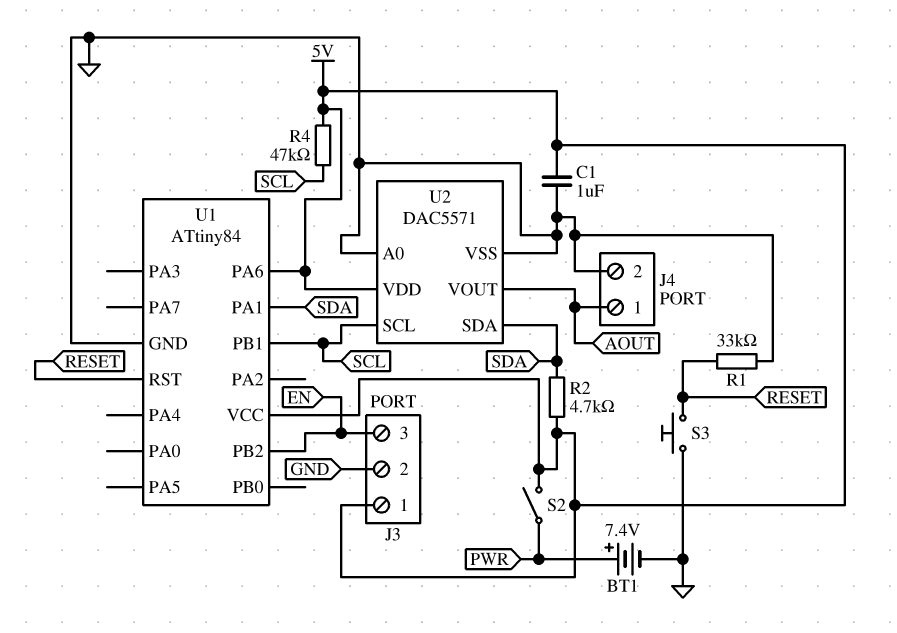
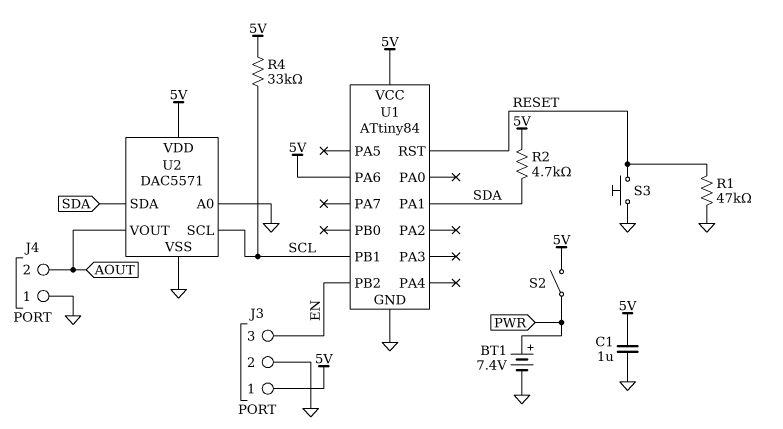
J4 pin 1: AOUT -> GND
J4 pin 2: GND -> AOUT
R1: 33k (GND, RESET) -> 47k (GND, RESET)
R4: 47k (5V, SCL) -> 33k (5V, SCL)

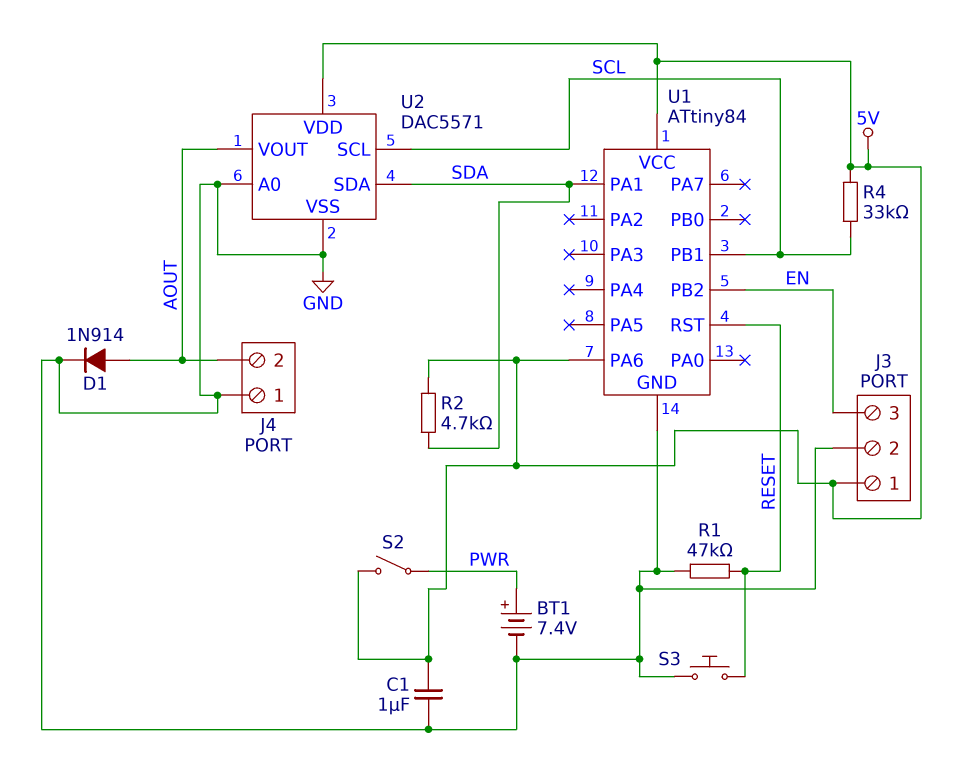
D1: none -> diode 1N914 (A AOUT, K GND)

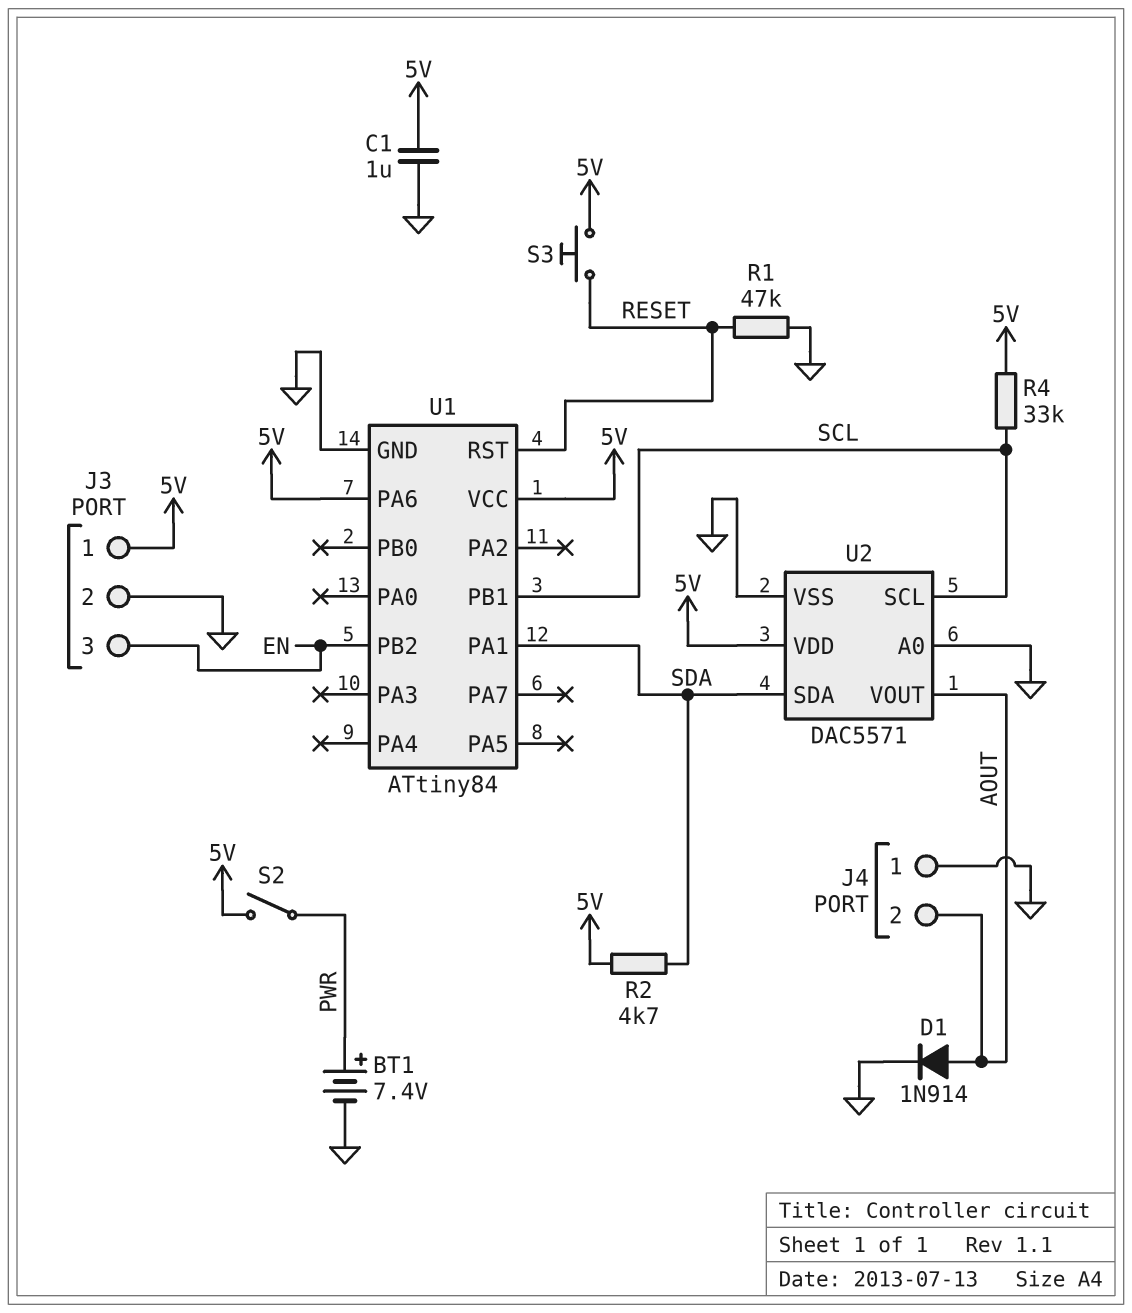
S3: button (GND, RESET) -> button (5V, RESET)

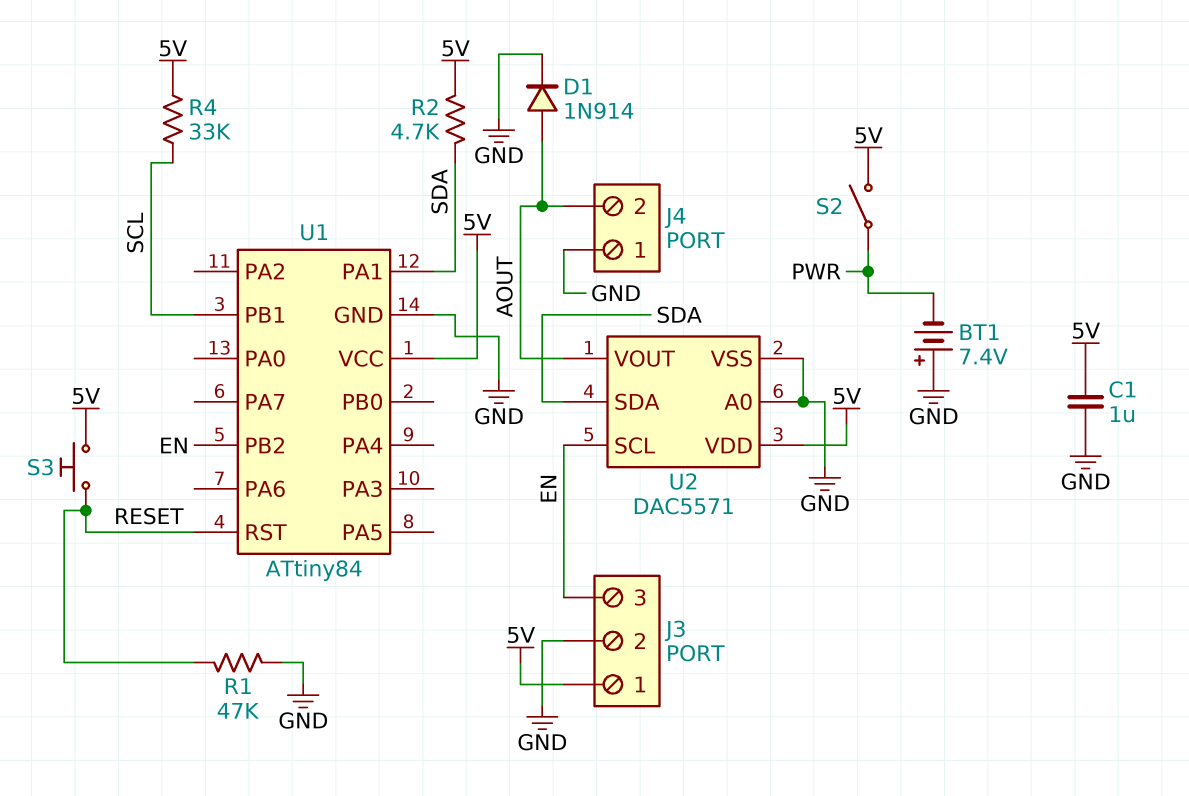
BT1: 7.4V (plus PWR, minus GND) -> 7.4V (plus GND, minus PWR)
U1 pin PA6: 5V -> none
U2 pin SCL: SCL -> EN

